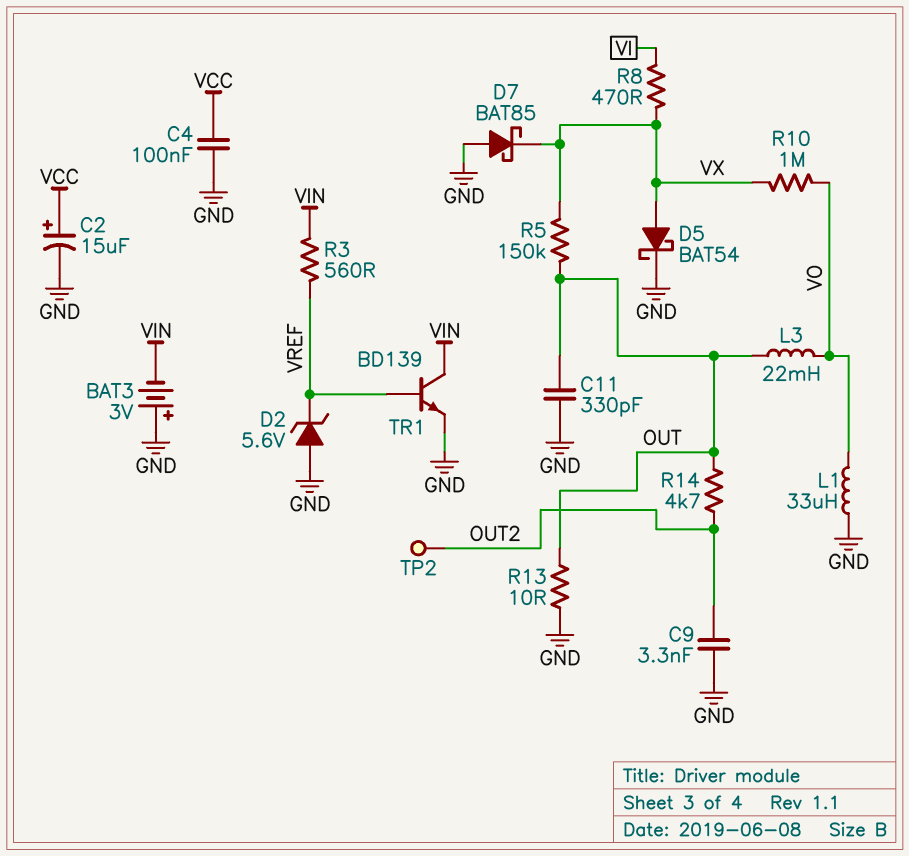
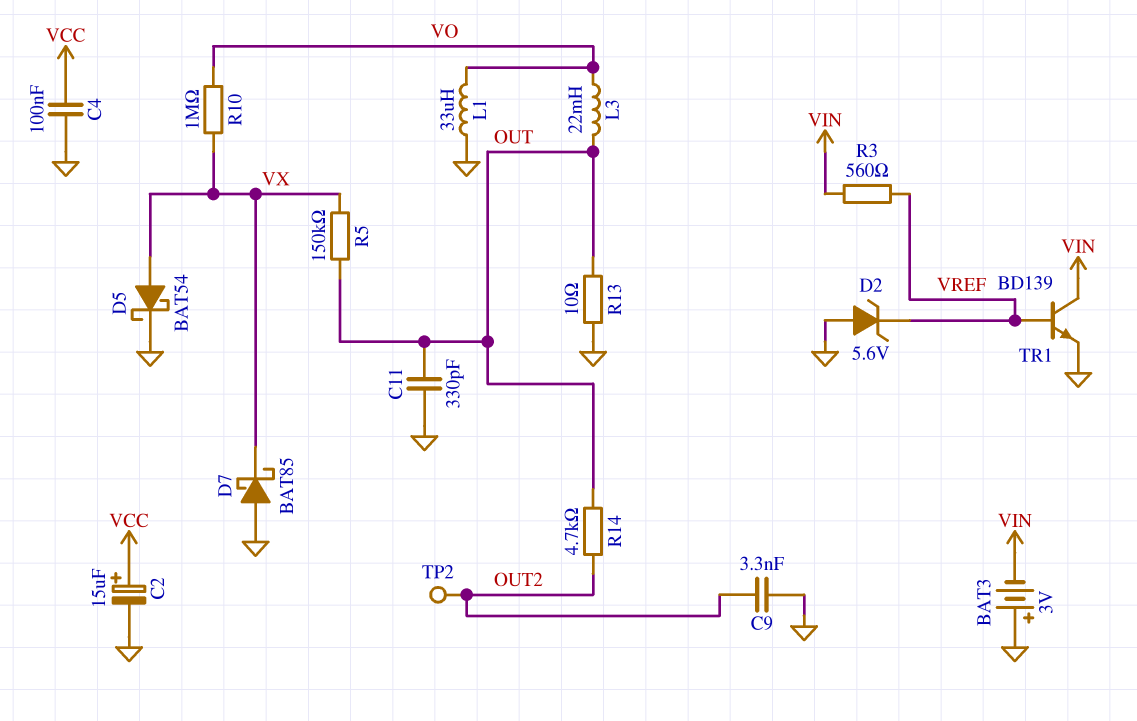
R8: 470 (VI, VX) -> none

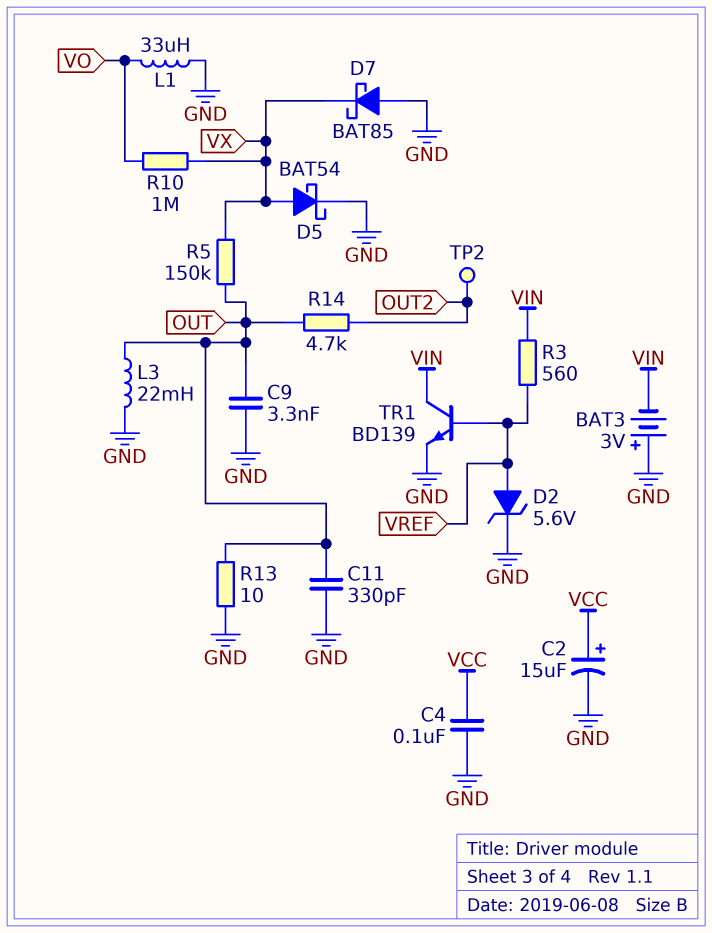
C9: 3.3nF (GND, OUT2) -> 3.3nF (GND, OUT)
D2: zener 5.6V (A GND, K VREF) -> zener 5.6V (A VREF, K GND)
L3: 22mH (OUT, VO) -> 22mH (GND, OUT)

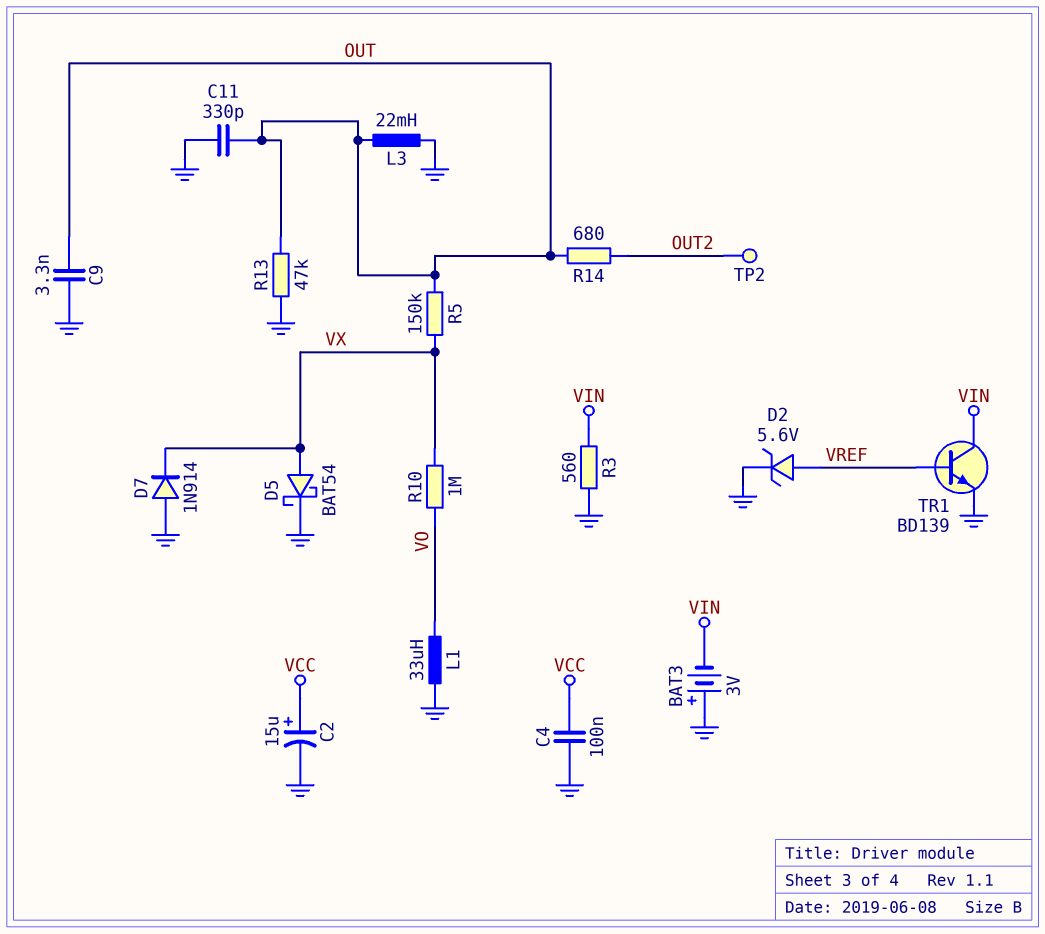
D7: schottky BAT85 (A GND, K VX) -> diode 1N914 (A GND, K VX)
R3: 560 (VIN, VREF) -> 560 (GND, VIN)
R13: 10 (GND, OUT) -> 47k (GND, OUT)
R14: 4.7k (OUT, OUT2) -> 680 (OUT, OUT2)

